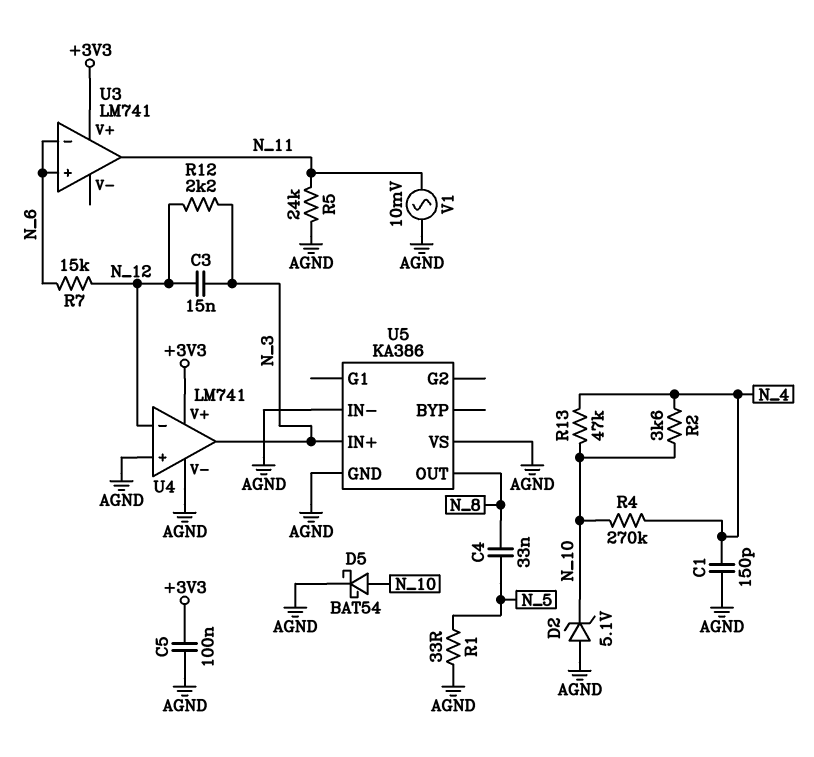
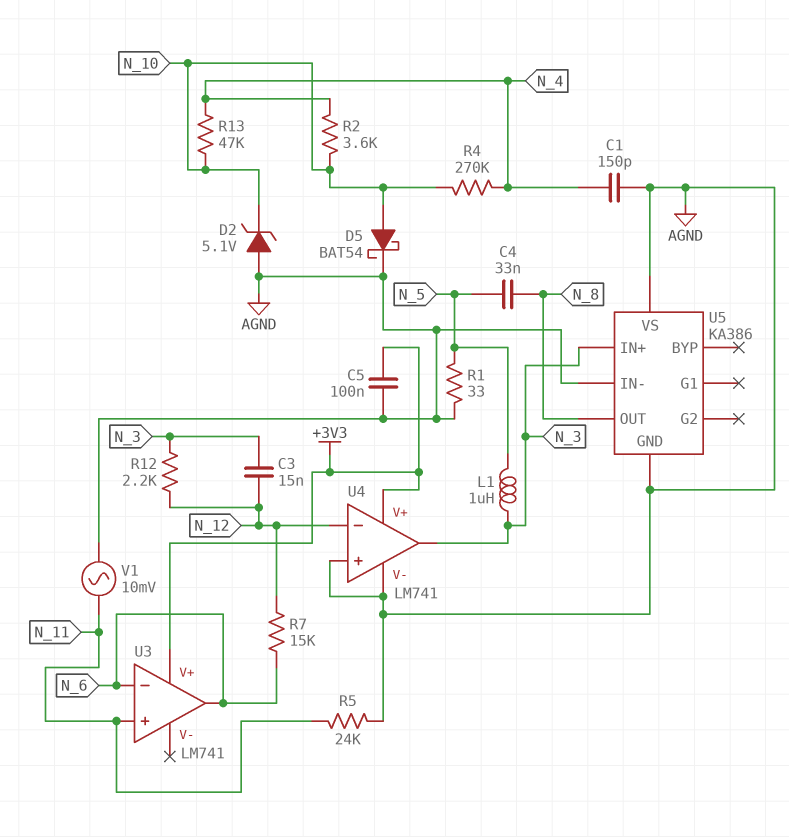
L1: none -> 1uH (N_3, N_5)
U3 pin in+: N_6 -> N_11
U3 pin out: N_11 -> N_6

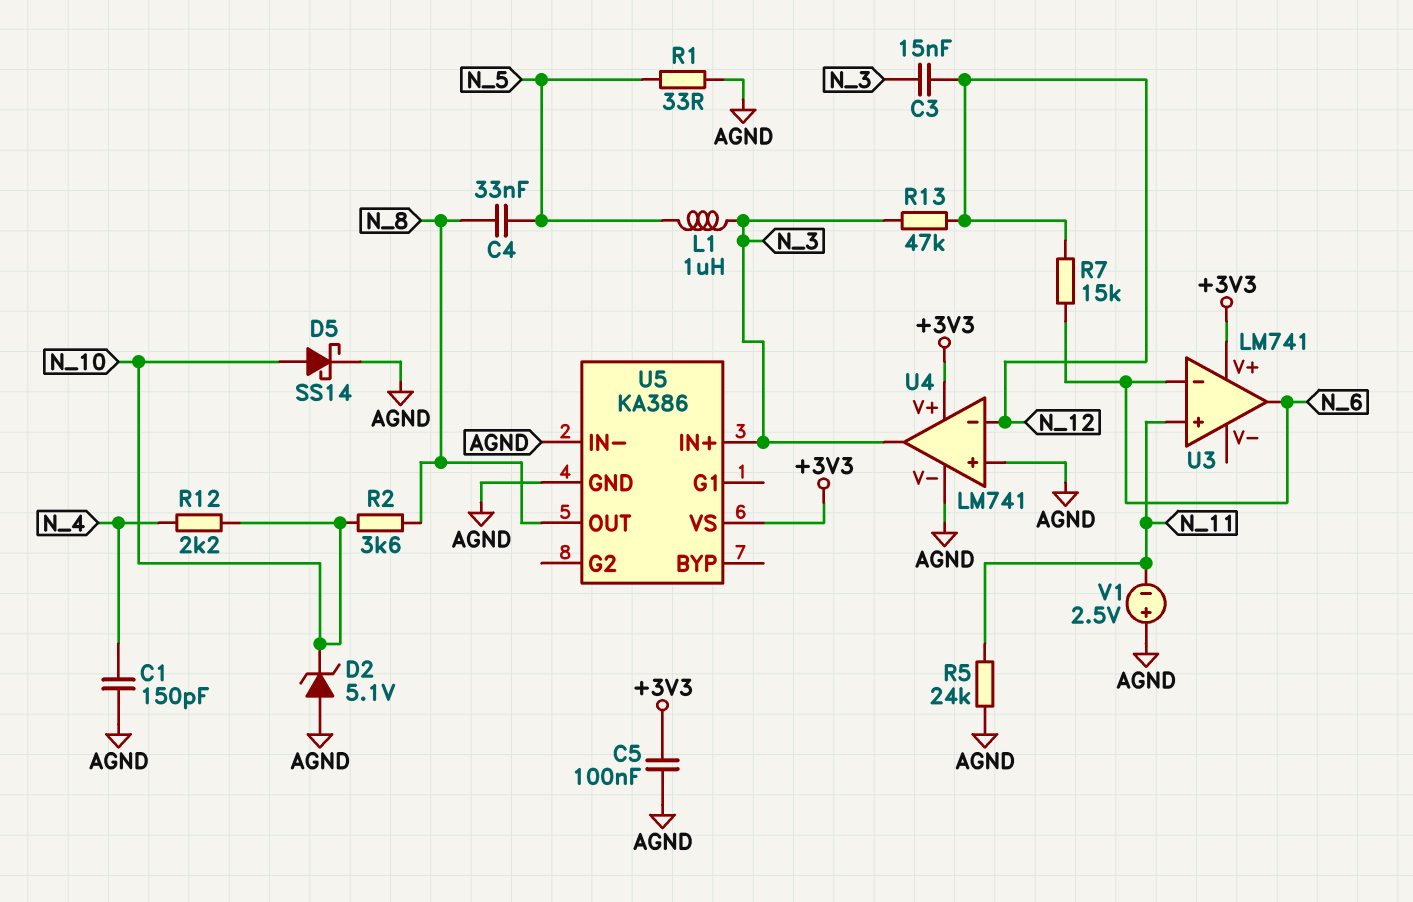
D5: schottky BAT54 (A N_10, K AGND) -> schottky SS14 (A N_10, K AGND)
R2: 3.6k (N_4, N_10) -> 3.6k (N_8, N_10)
R4: 270k (N_4, N_10) -> none
R12: 2.2k (N_3, N_12) -> 2.2k (N_4, N_10)
R13: 47k (N_4, N_10) -> 47k (N_3, N_12)
U5 pin VS: AGND -> +3V3
V1: AC 10mV (AGND, N_11) -> 2.5V (plus AGND, minus N_11)

